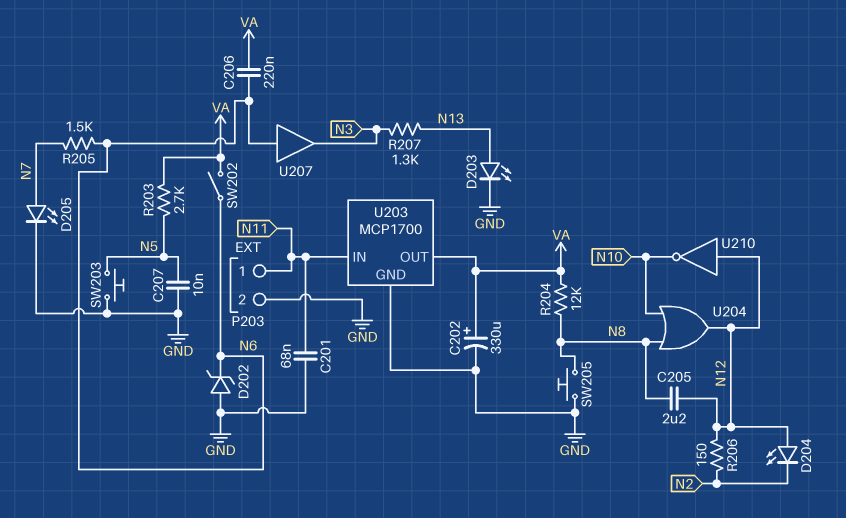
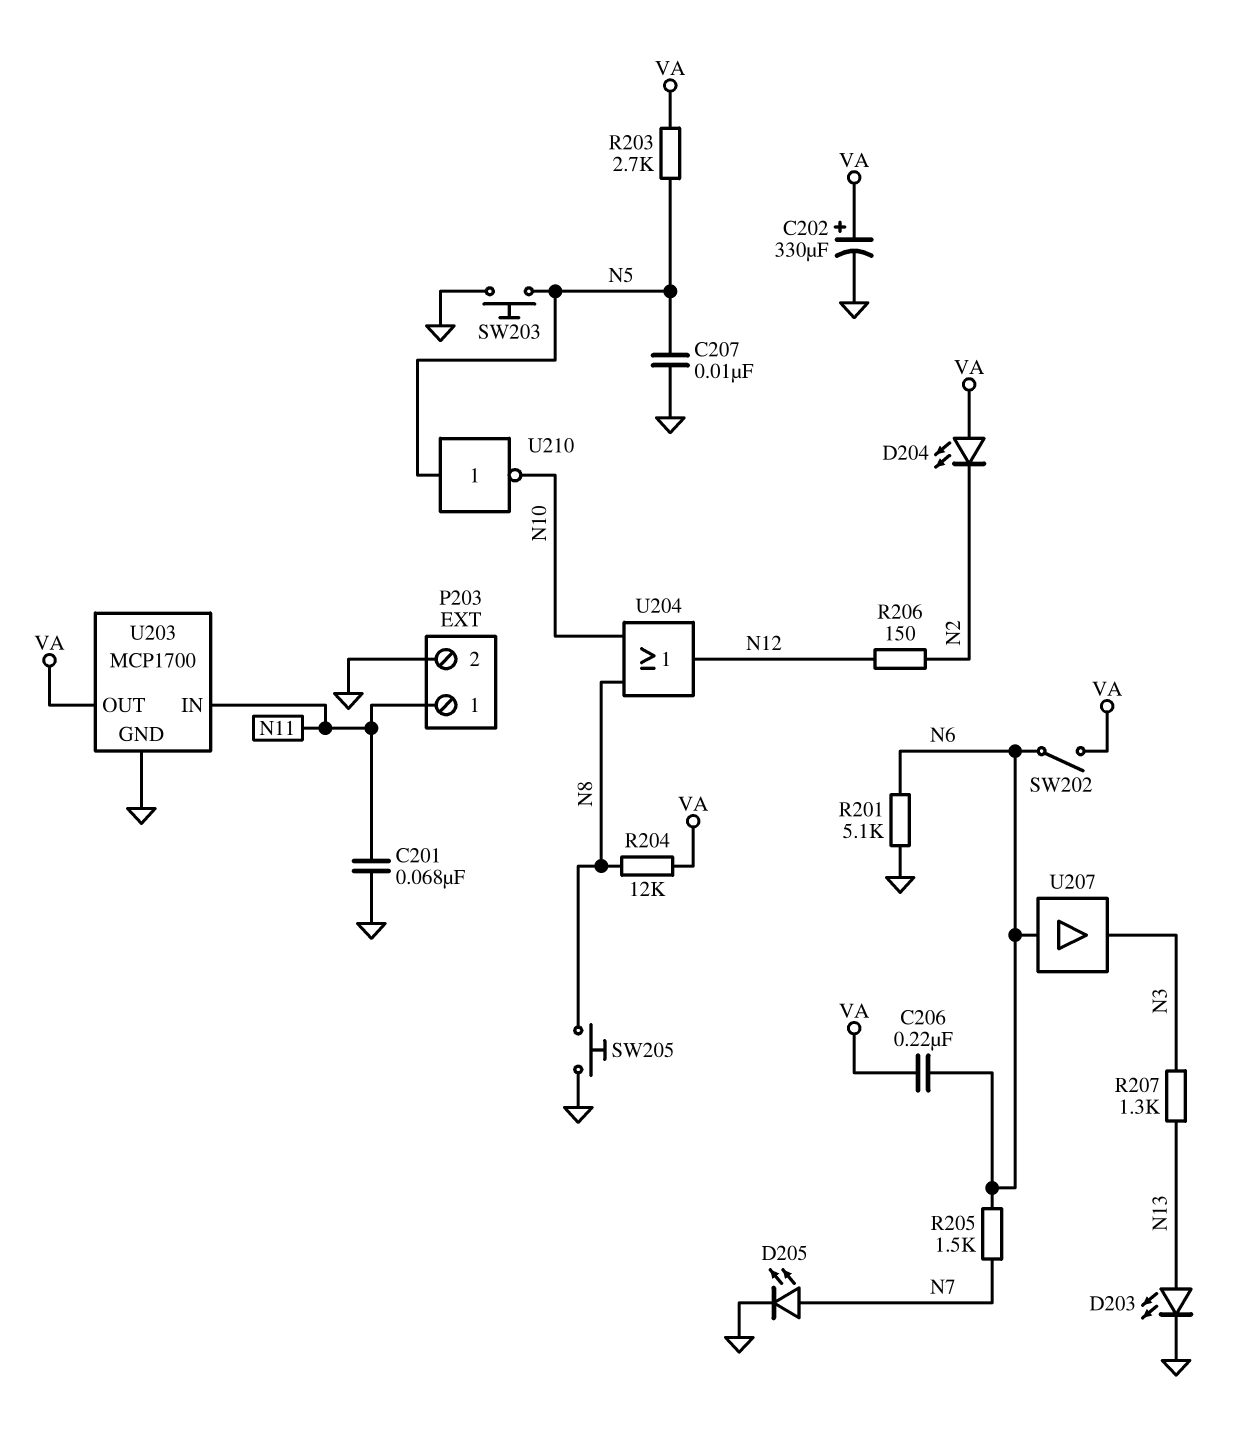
C205: 2.2uF (N8, N12) -> none
D202: zener (A GND, K N6) -> none
D204: LED (A N12, K N2) -> LED (A VA, K N2)
R201: none -> 5.1k (GND, N6)
U210: NOT (in N12, out N10) -> NOT (in N5, out N10)

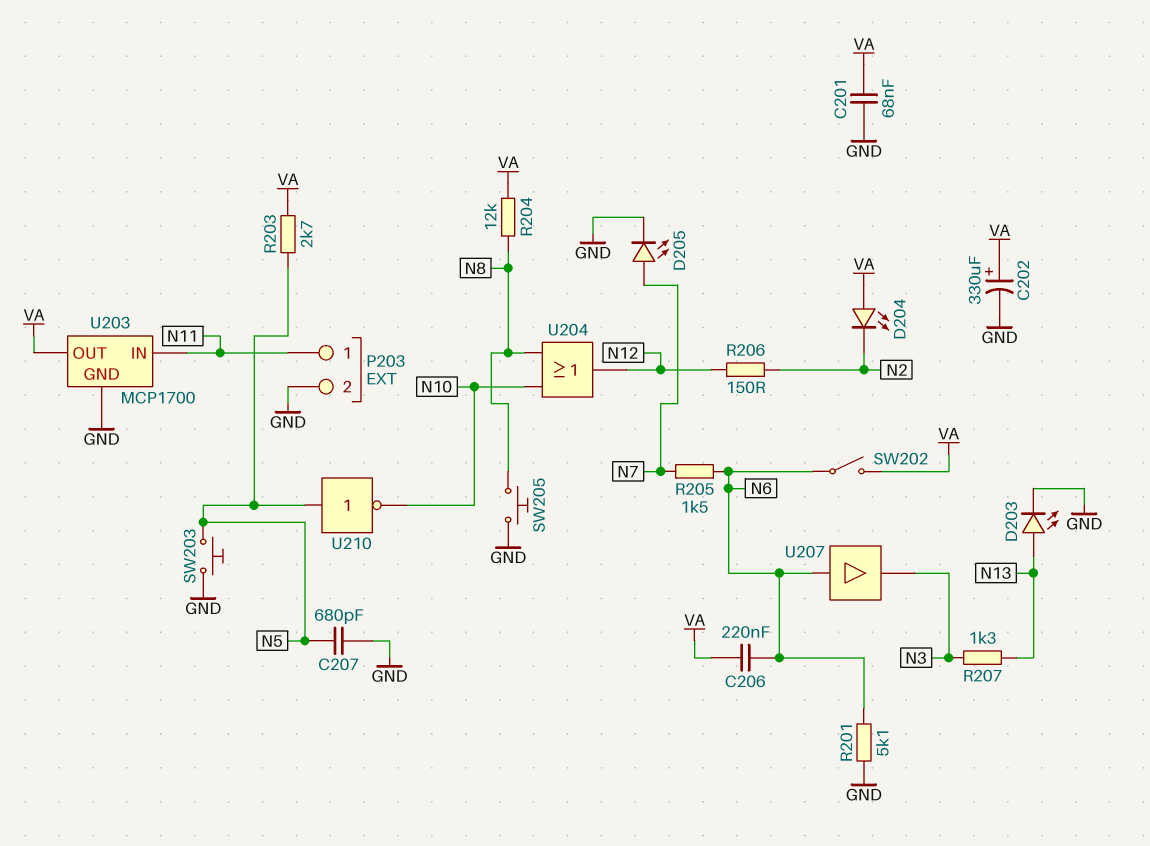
C201: 68nF (GND, N11) -> 68nF (GND, VA)
C207: 10nF (GND, N5) -> 680pF (GND, N5)

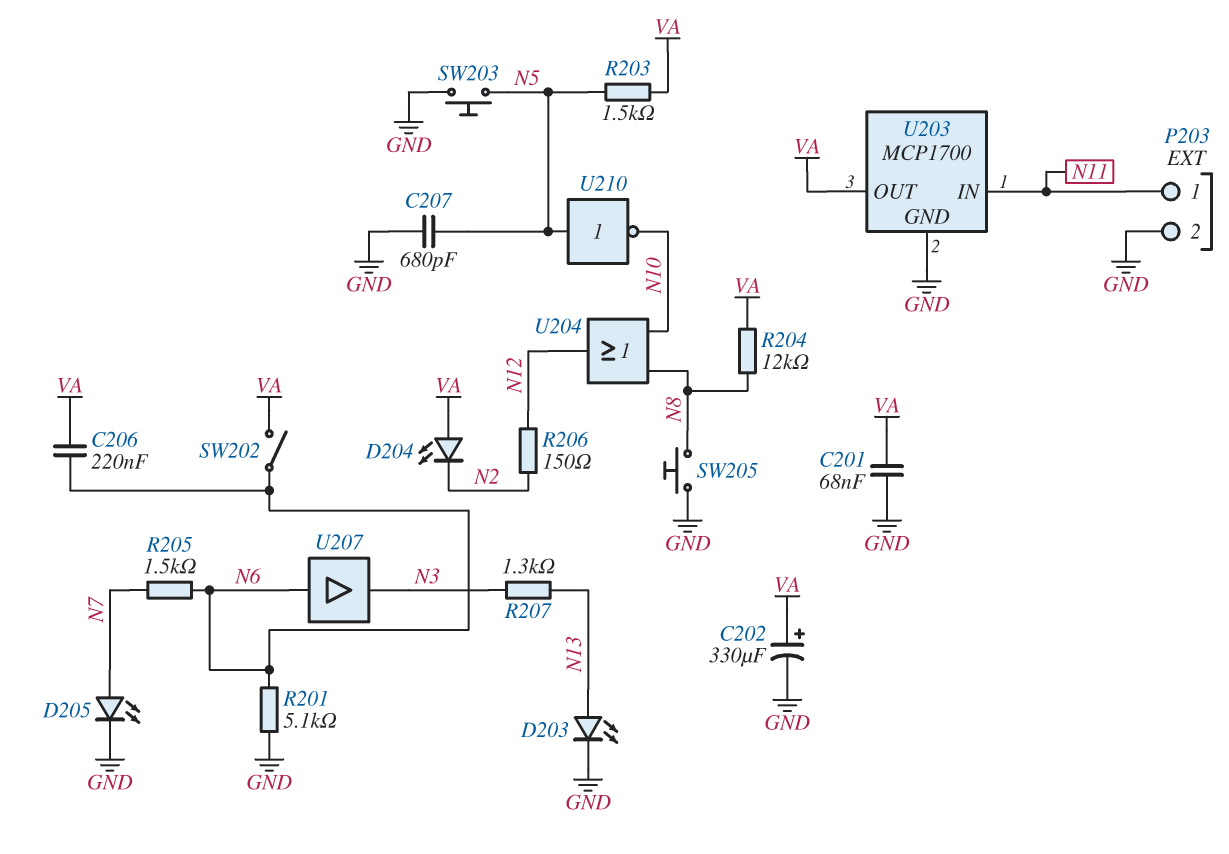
R203: 2.7k (N5, VA) -> 1.5k (N5, VA)

